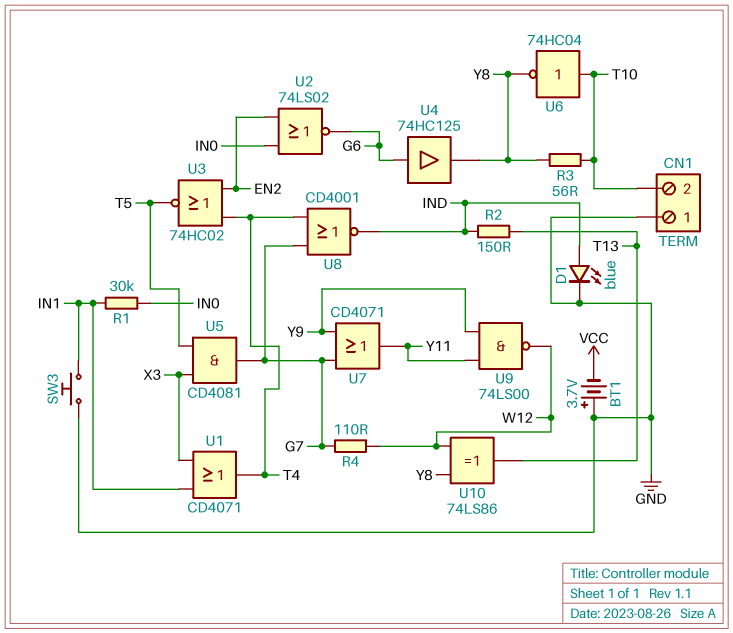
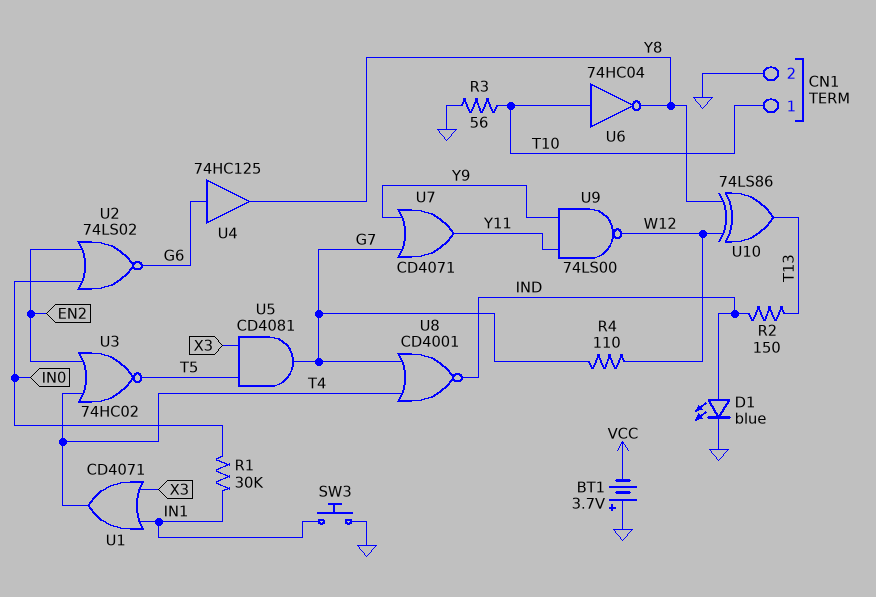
CN1 pin 1: GND -> T10
CN1 pin 2: T10 -> GND
R3: 56 (T10, Y8) -> 56 (GND, T10)

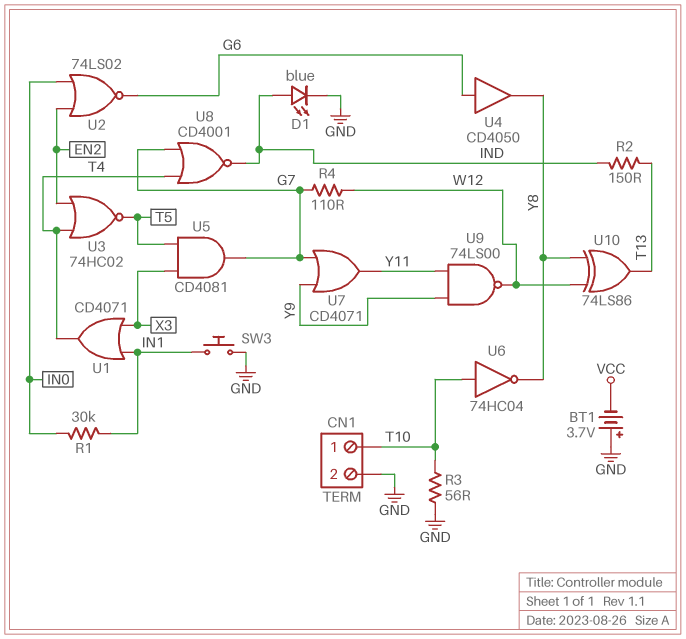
U4: buffer 74HC125 (in G6, out Y8) -> buffer CD4050 (in G6, out Y8)

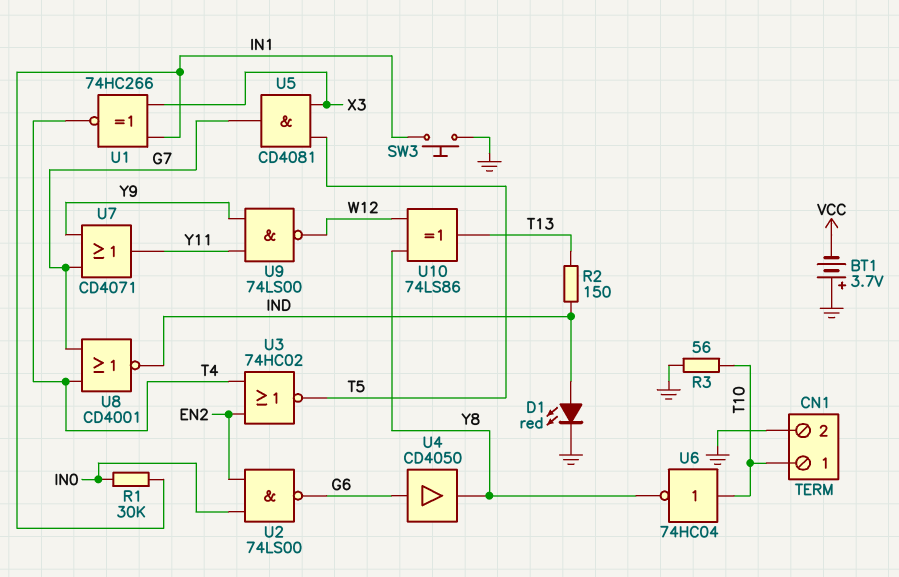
D1: LED blue (A IND, K GND) -> LED red (A IND, K GND)
R4: 110 (G7, W12) -> none
U1: OR CD4071 (in IN1, in X3, out T4) -> XNOR 74HC266 (in IN1, in X3, out T4)
U2: NOR 74LS02 (in EN2, in IN0, out G6) -> NAND 74LS00 (in EN2, in IN0, out G6)

